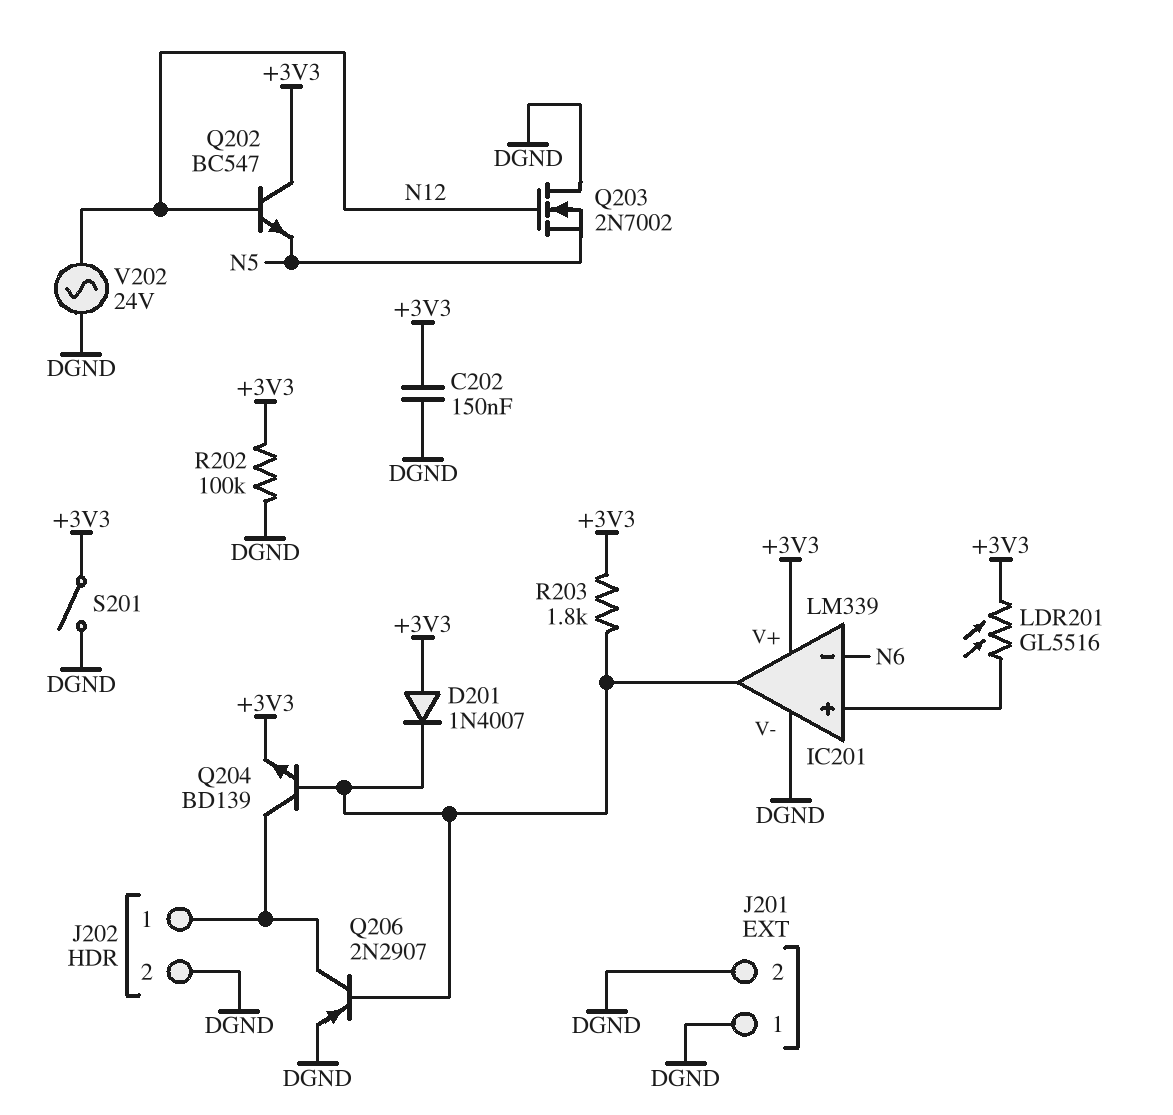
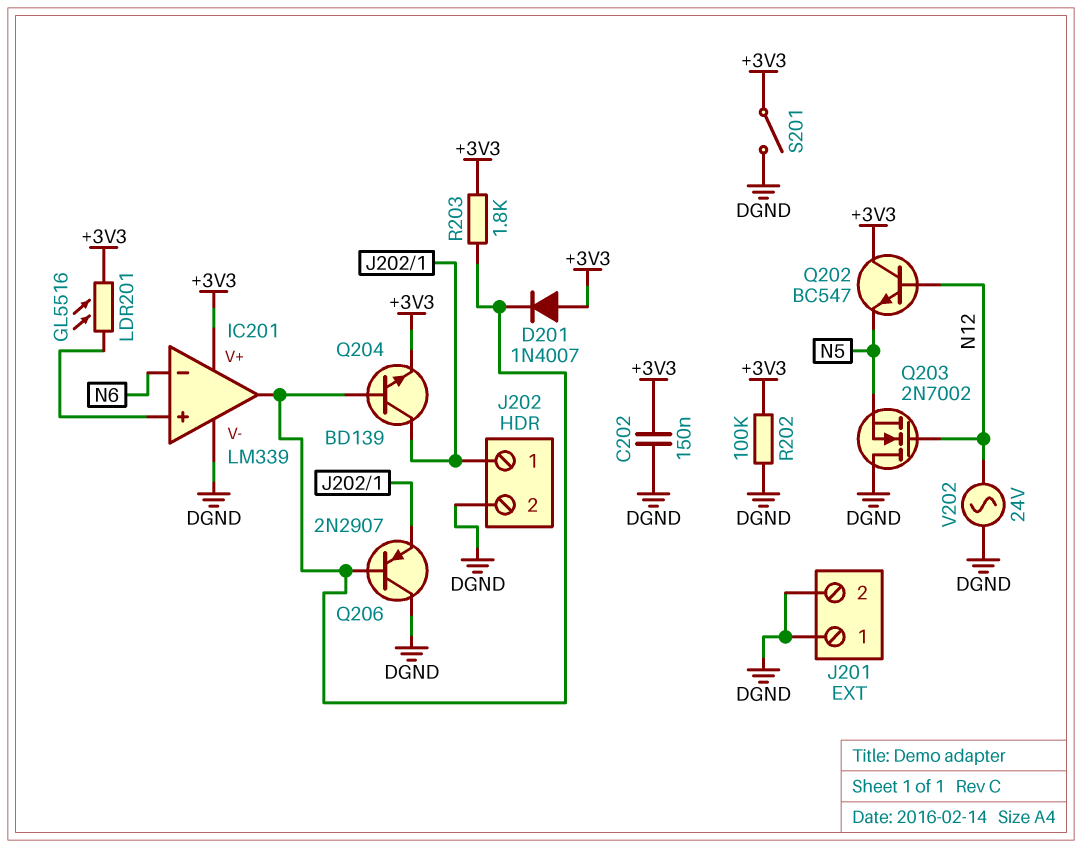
Q206: PNP 2N2907 (B IC201/out, C J202/1, E DGND) -> PNP 2N2907 (B IC201/out, C DGND, E J202/1)

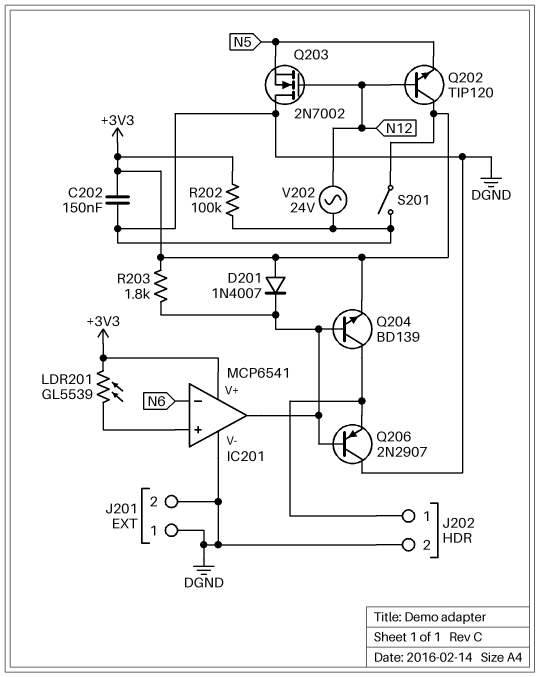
IC201: LM339 -> MCP6541
LDR201: GL5516 (+3V3, IC201/in+) -> GL5539 (+3V3, IC201/in+)
Q202: NPN BC547 (B N12, C +3V3, E N5) -> NPN TIP120 (B N12, C +3V3, E N5)

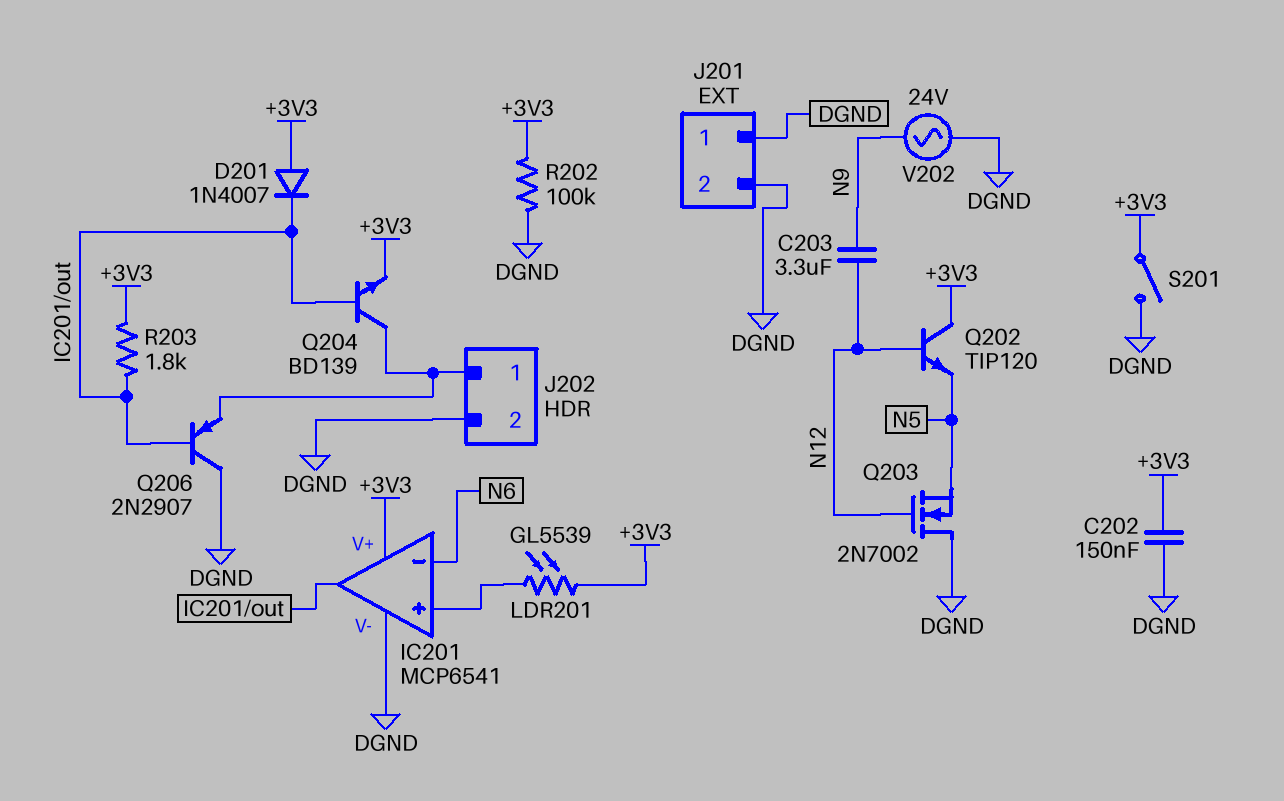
C203: none -> 3.3uF (N9, N12)
V202: AC 24V (DGND, N12) -> AC 24V (DGND, N9)

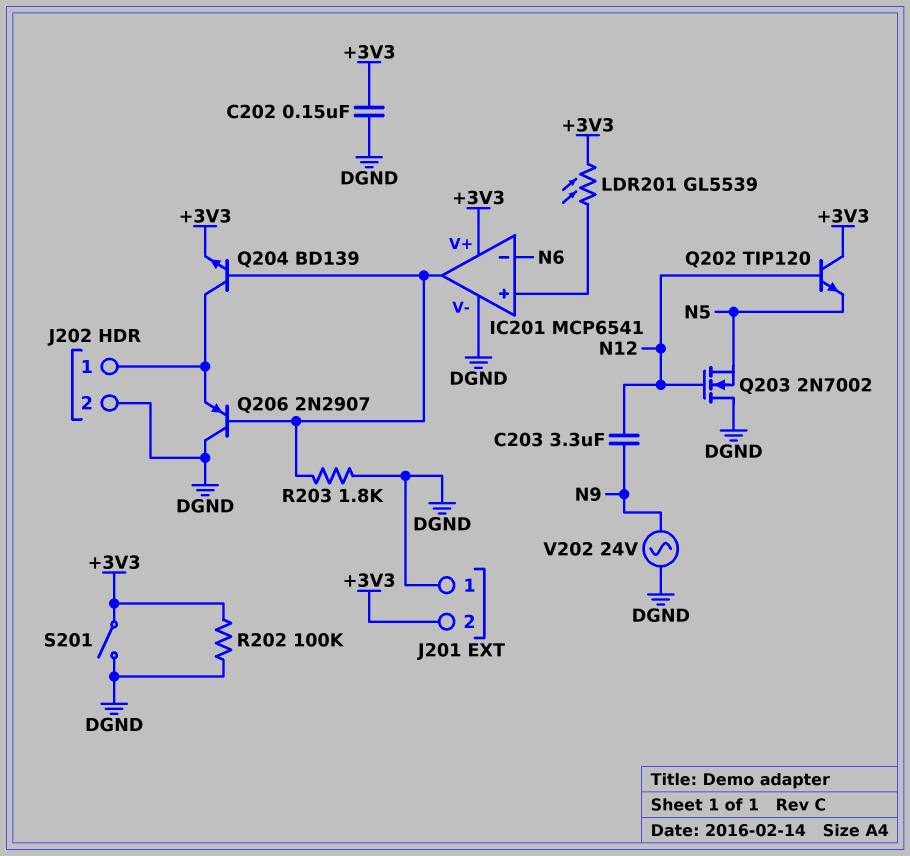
D201: diode 1N4007 (A +3V3, K IC201/out) -> none
J201 pin 2: DGND -> +3V3
R203: 1.8k (+3V3, IC201/out) -> 1.8k (DGND, IC201/out)

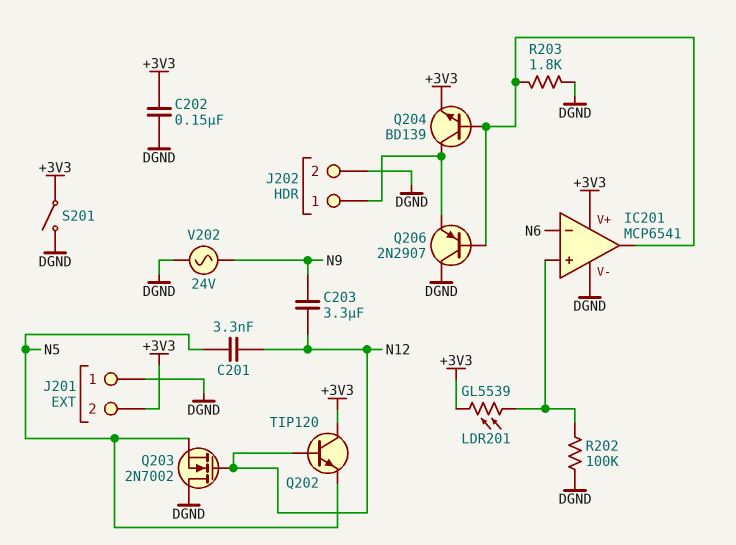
C201: none -> 3.3nF (N5, N12)
R202: 100k (+3V3, DGND) -> 100k (DGND, IC201/in+)

